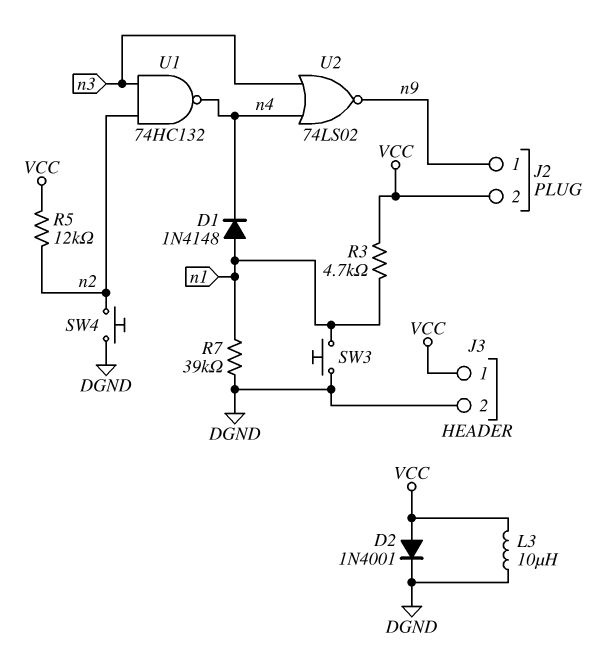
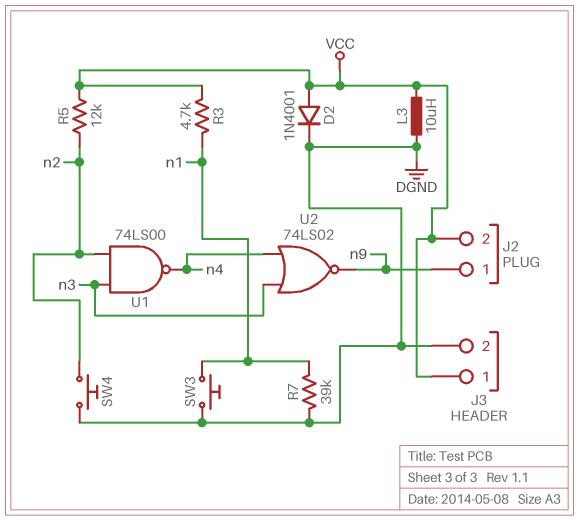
D1: diode 1N4148 (A n1, K n4) -> none
U1: NAND 74HC132 (in n2, in n3, out n4) -> NAND 74LS00 (in n2, in n3, out n4)

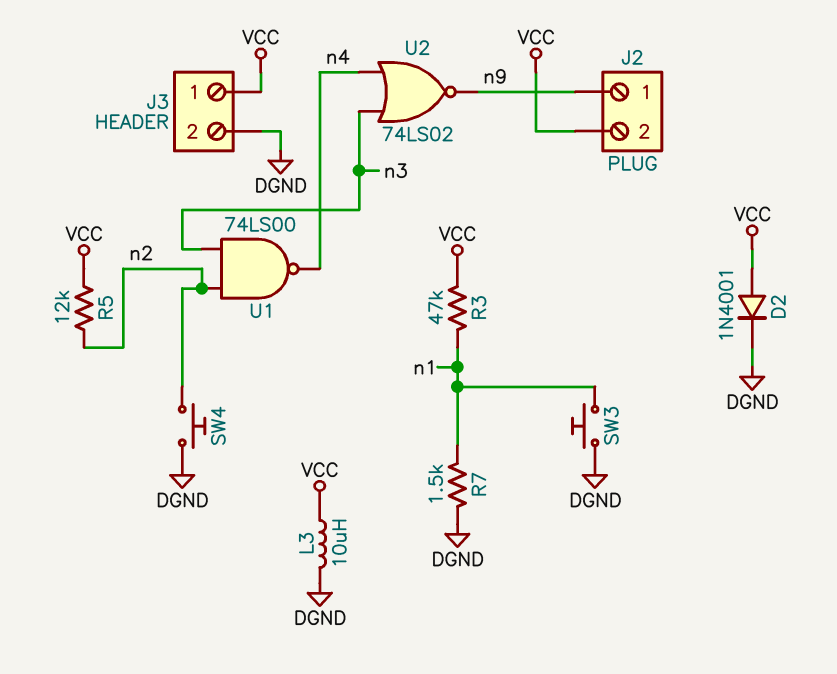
R3: 4.7k (VCC, n1) -> 47k (VCC, n1)
R7: 39k (DGND, n1) -> 1.5k (DGND, n1)

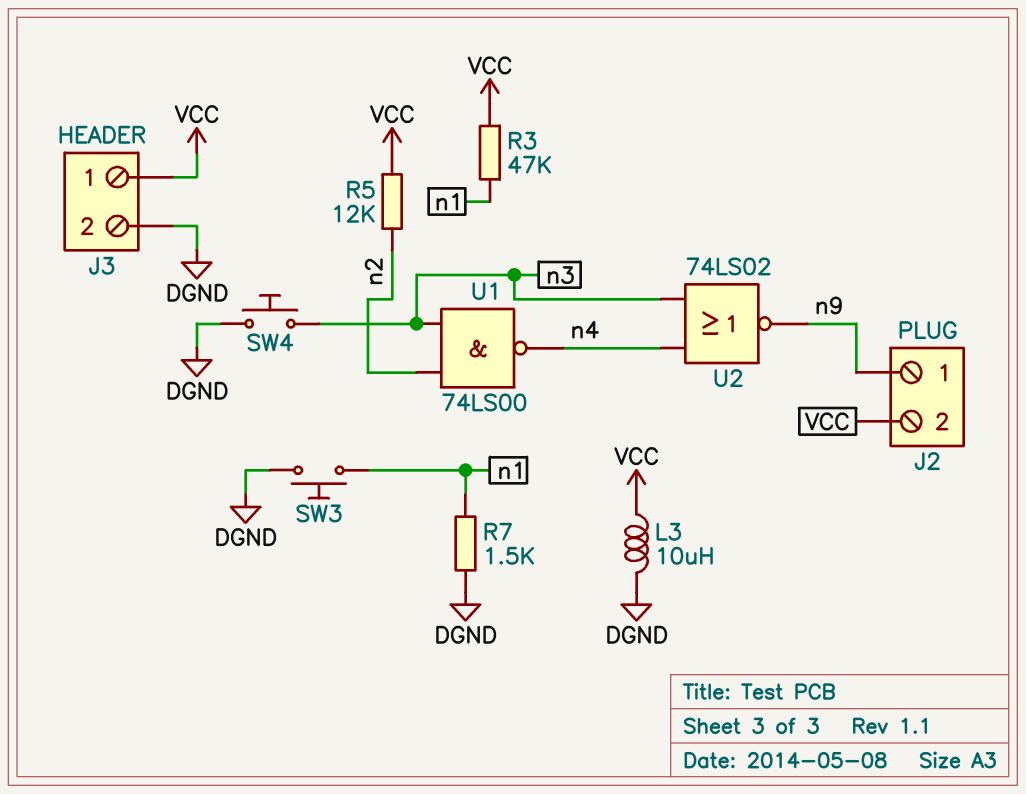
D2: diode 1N4001 (A VCC, K DGND) -> none
SW4: button (DGND, n2) -> button (DGND, n3)

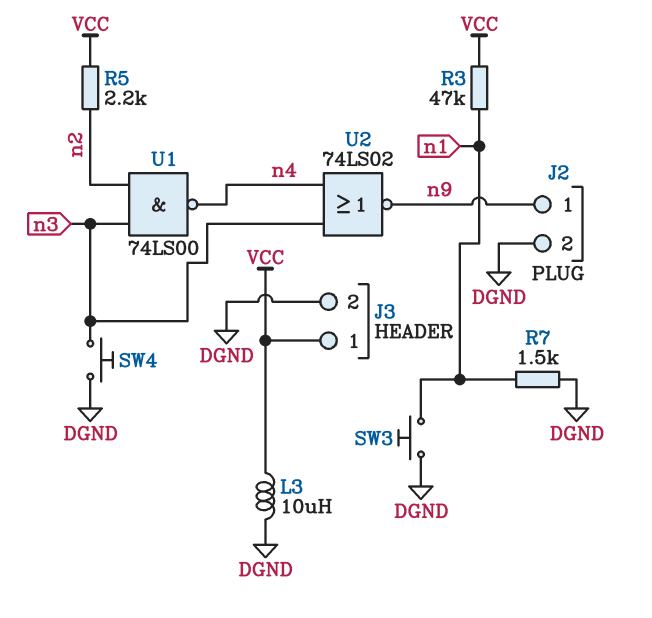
J2 pin 2: VCC -> DGND
R5: 12k (VCC, n2) -> 2.2k (VCC, n2)

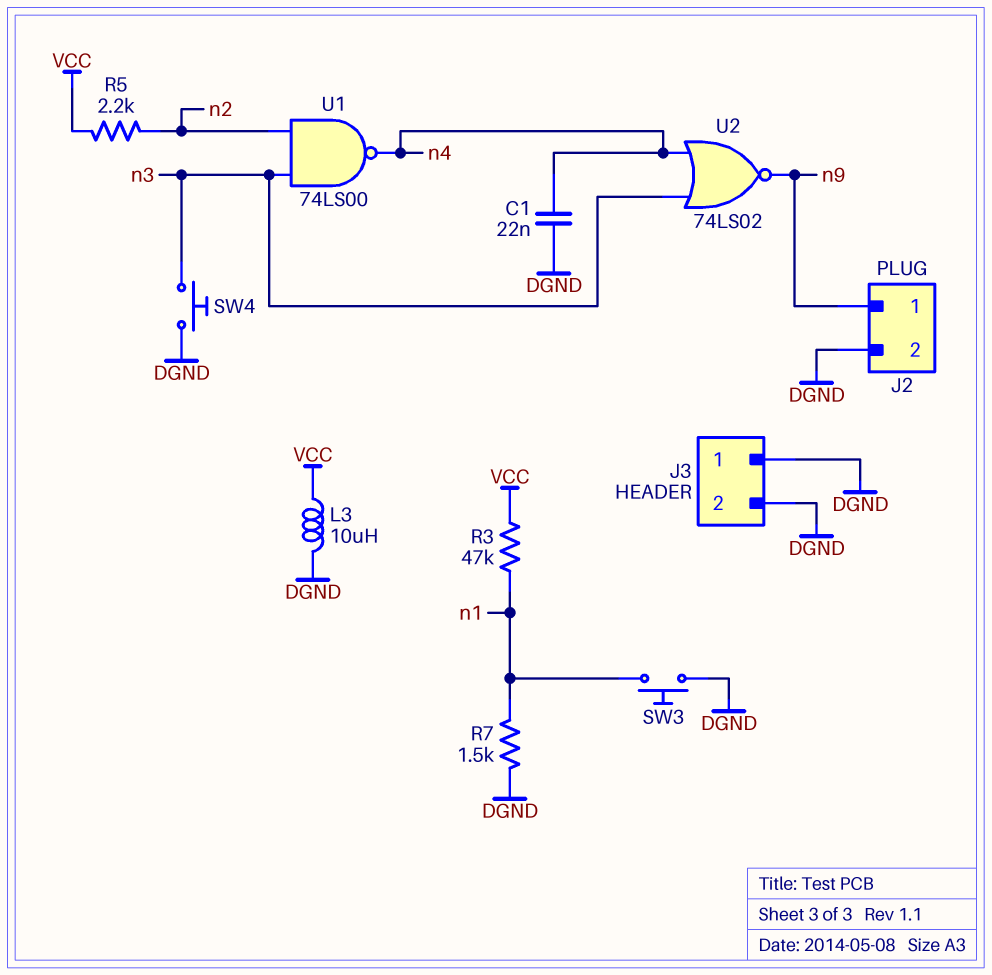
C1: none -> 22nF (DGND, n4)
J3 pin 1: VCC -> DGND

